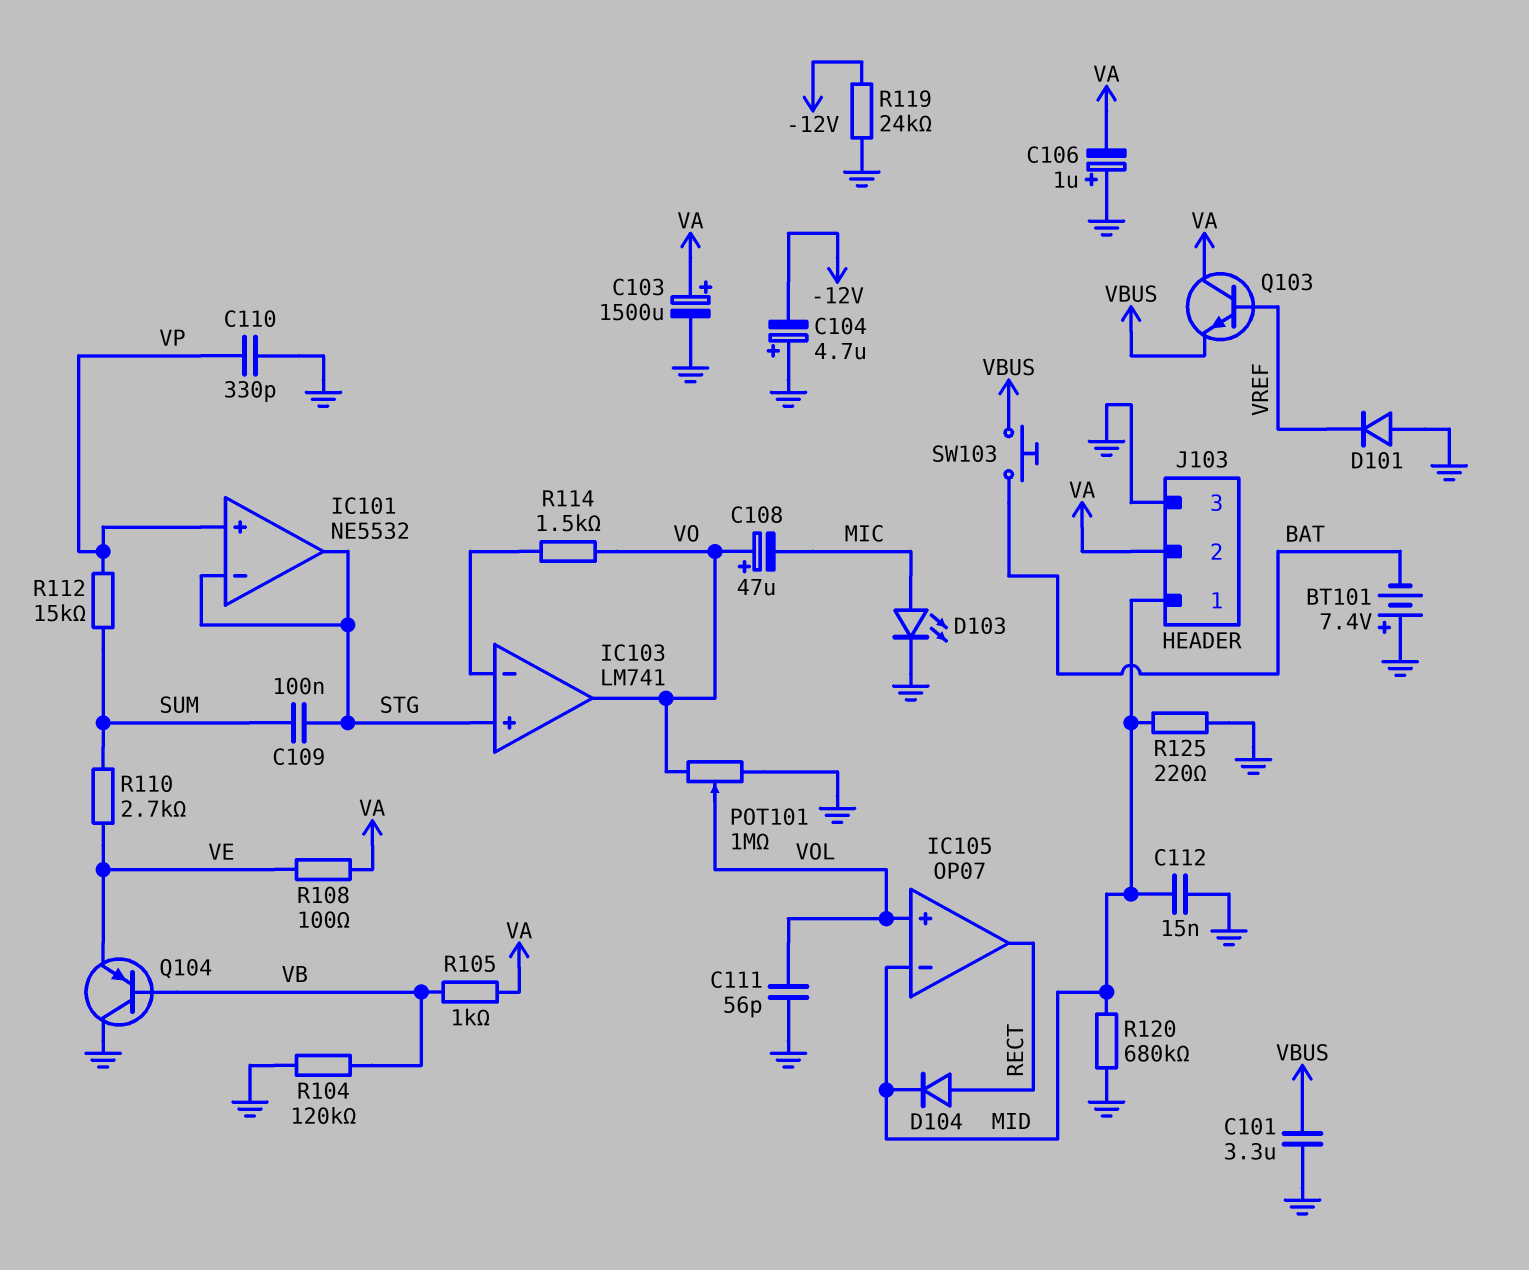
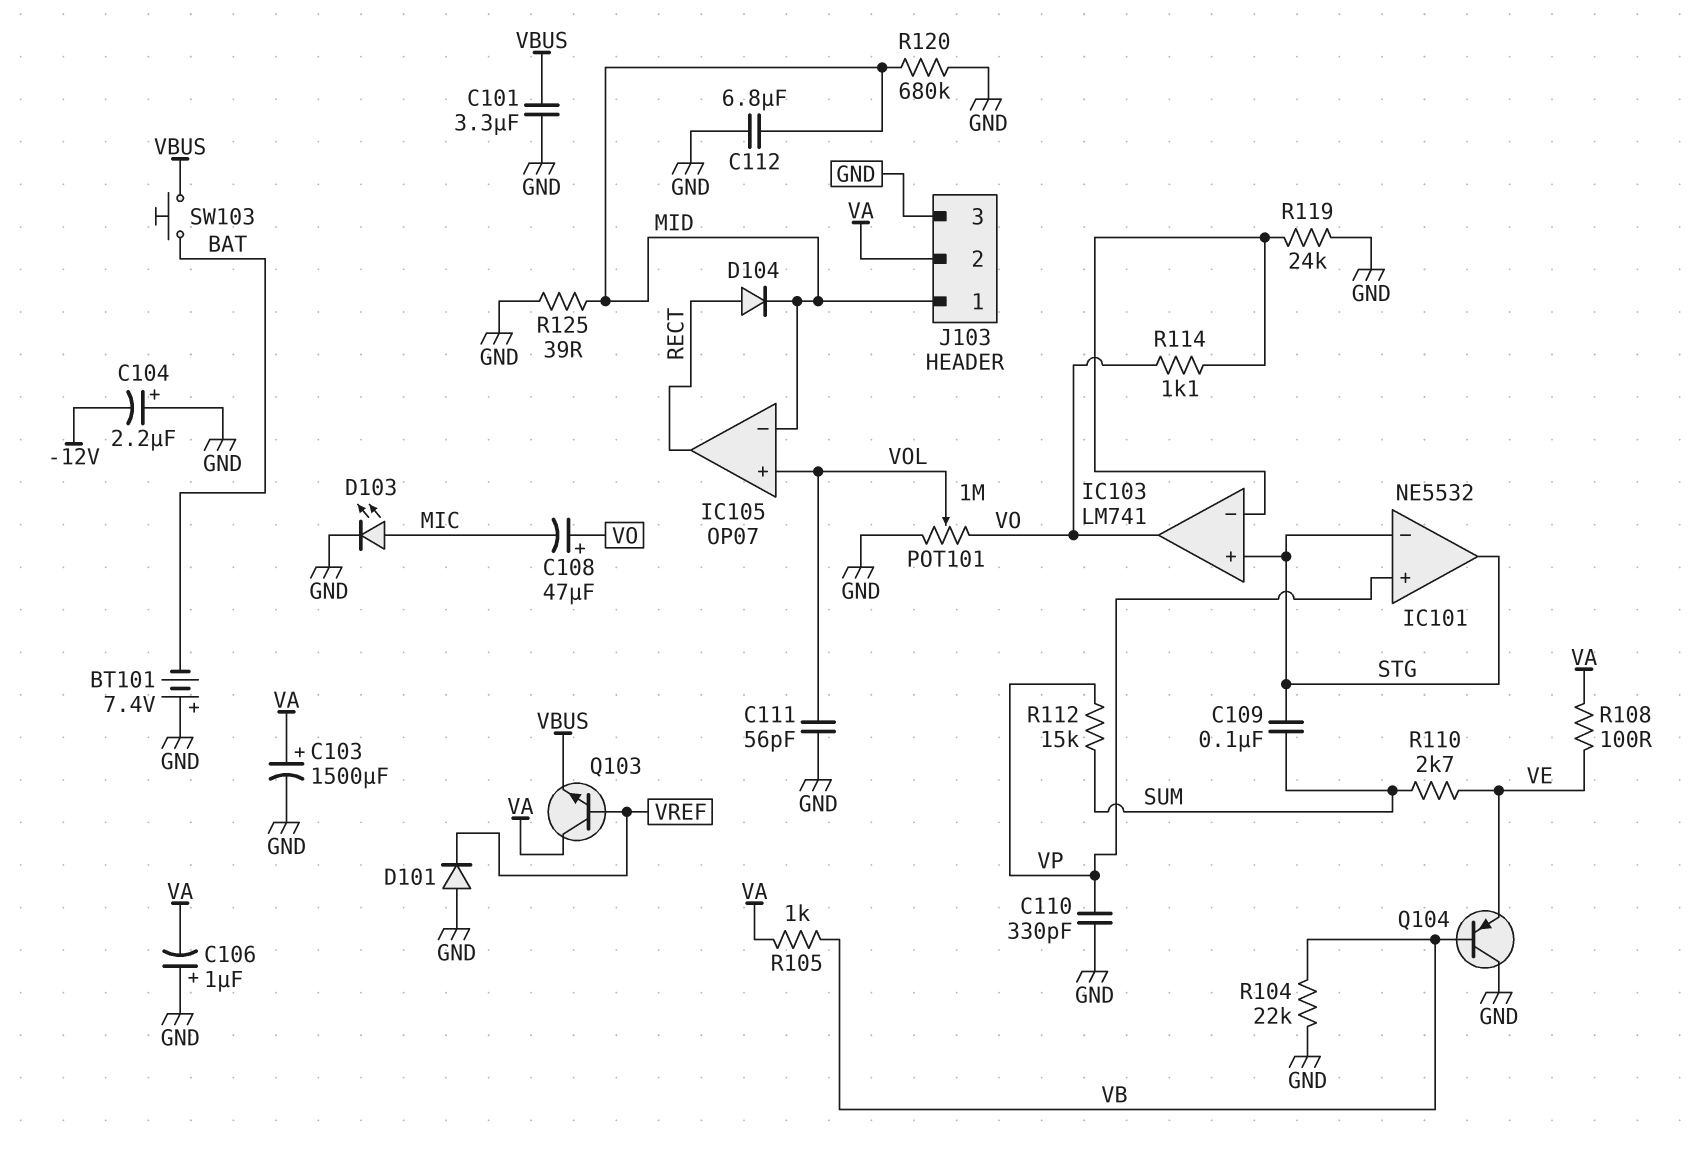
C104: 4.7uF (plus GND, minus -12V) -> 2.2uF (plus GND, minus -12V)
C112: 15nF (GND, MID) -> 6.8uF (GND, MID)
R104: 120k (GND, VB) -> 22k (GND, VB)
R114: 1.5k (IC103/in-, VO) -> 1.1k (IC103/in-, VO)
R119: 24k (-12V, GND) -> 24k (GND, IC103/in-)
R125: 220 (GND, MID) -> 39 (GND, MID)

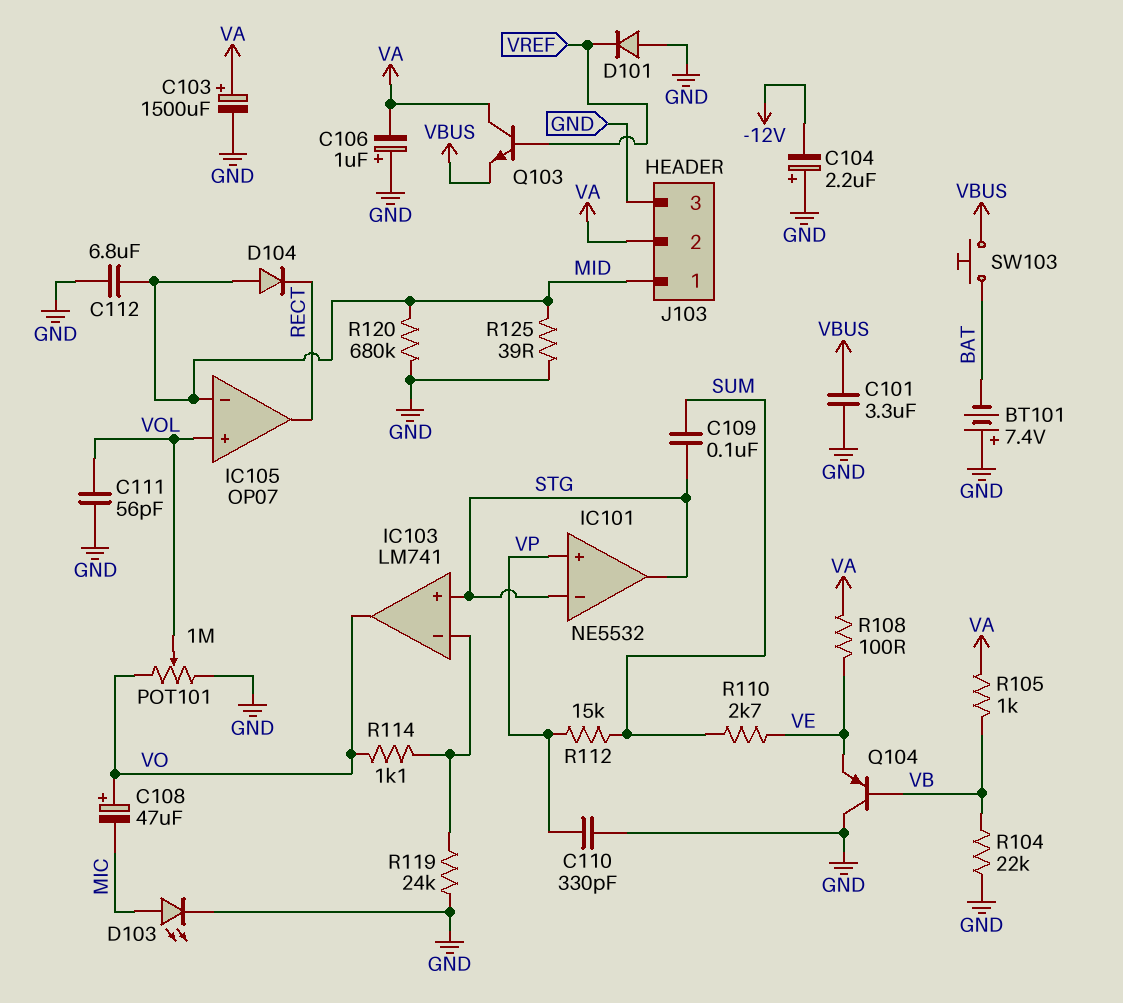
D104: diode (A RECT, K MID) -> diode (A MID, K RECT)

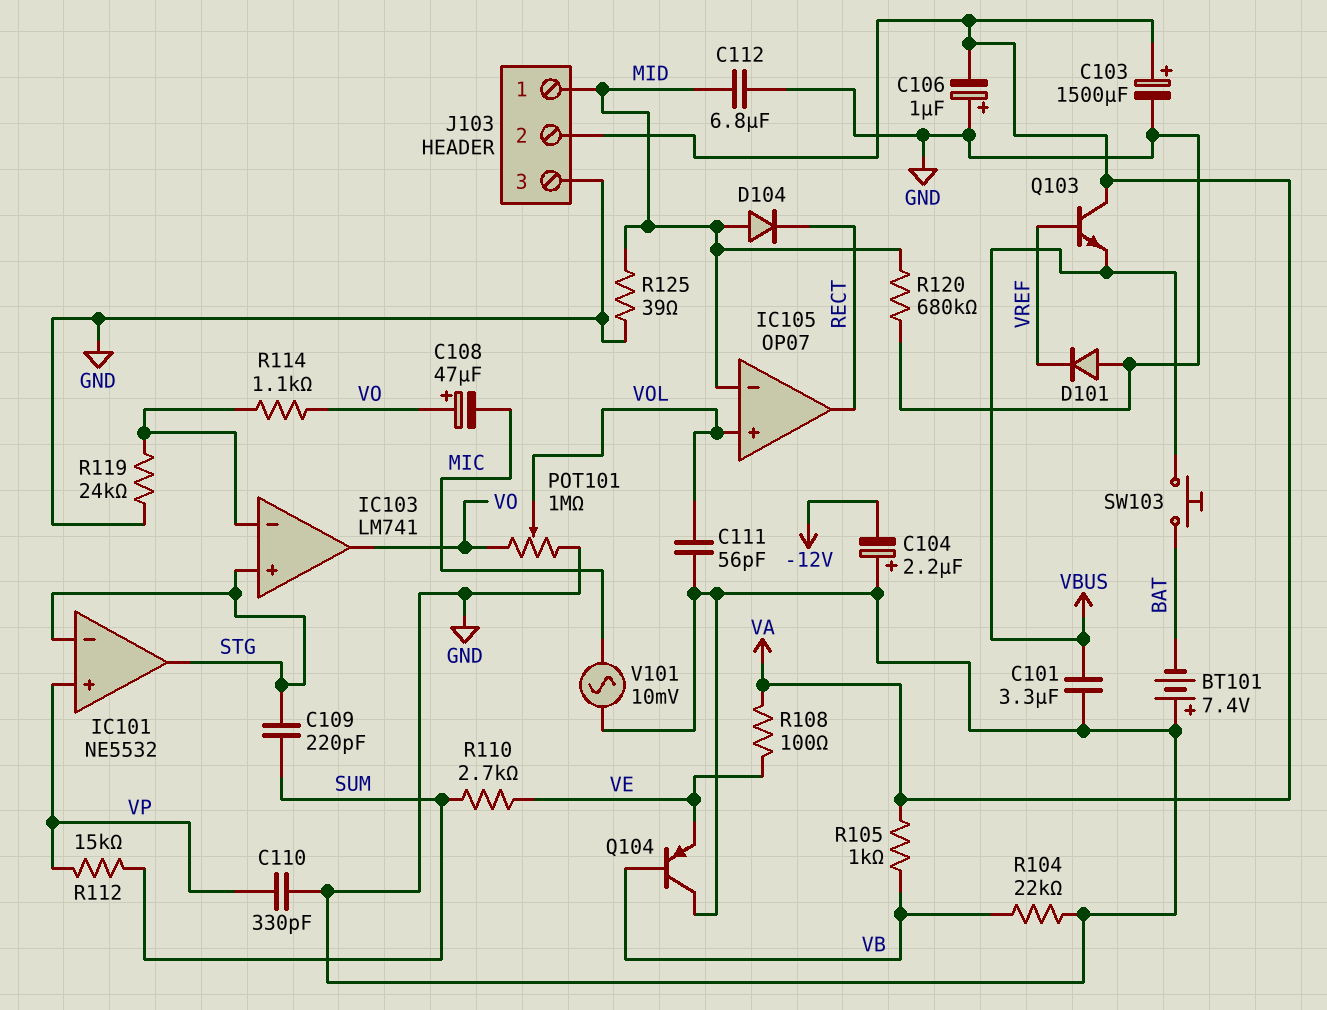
C109: 100nF (STG, SUM) -> 220pF (STG, SUM)
D103: LED (A MIC, K GND) -> none
V101: none -> AC 10mV (GND, MIC)

